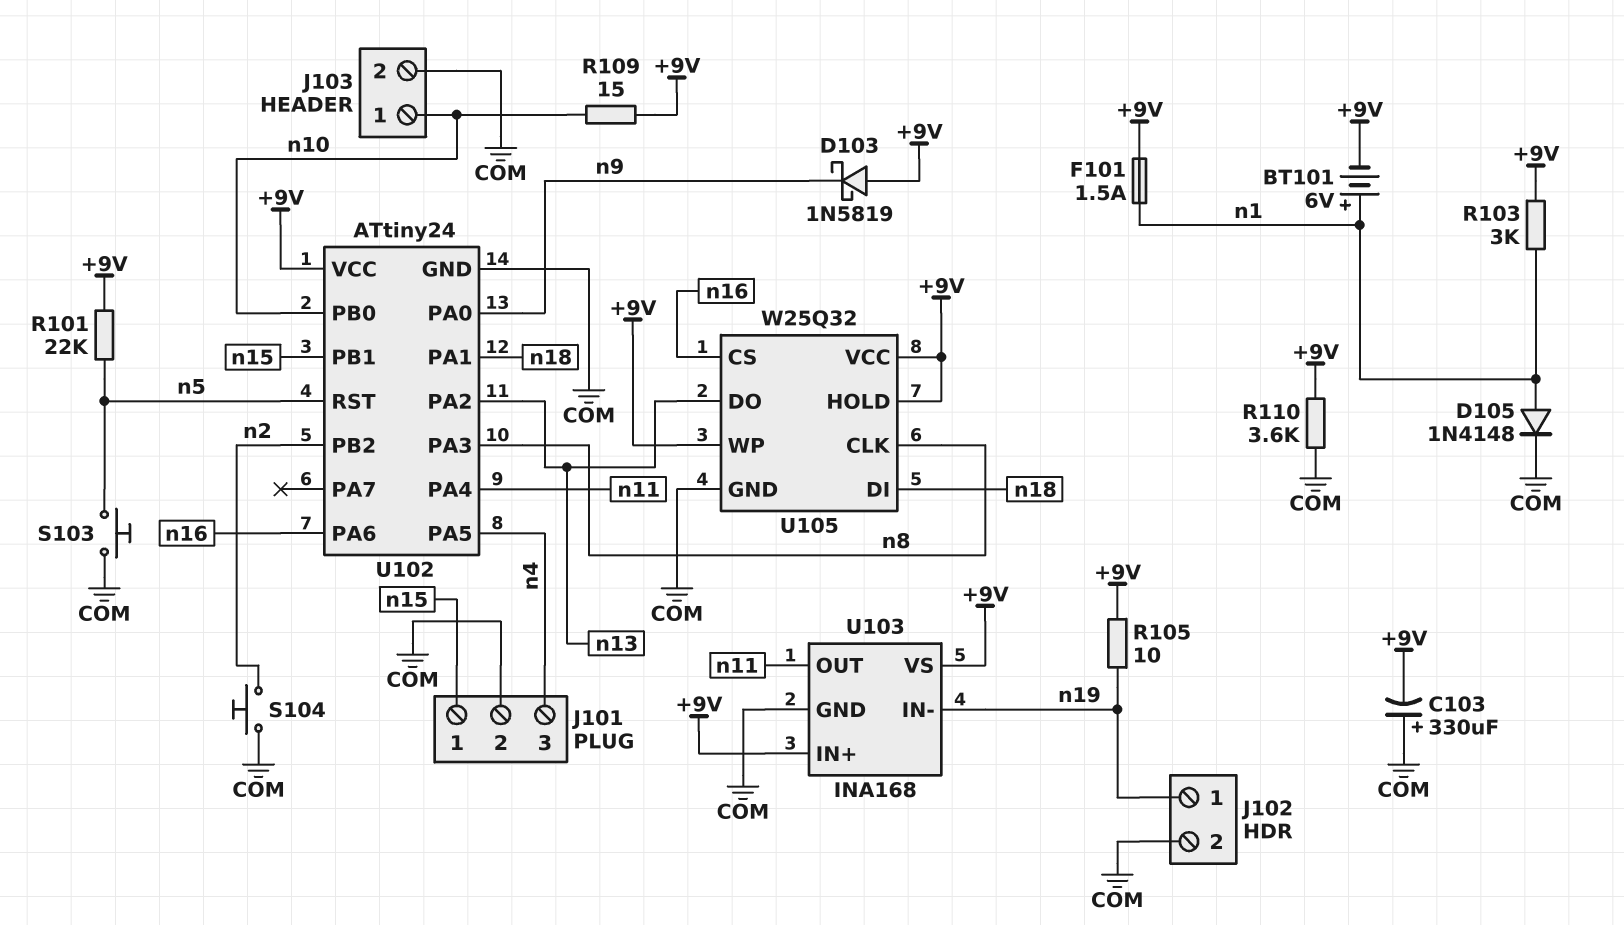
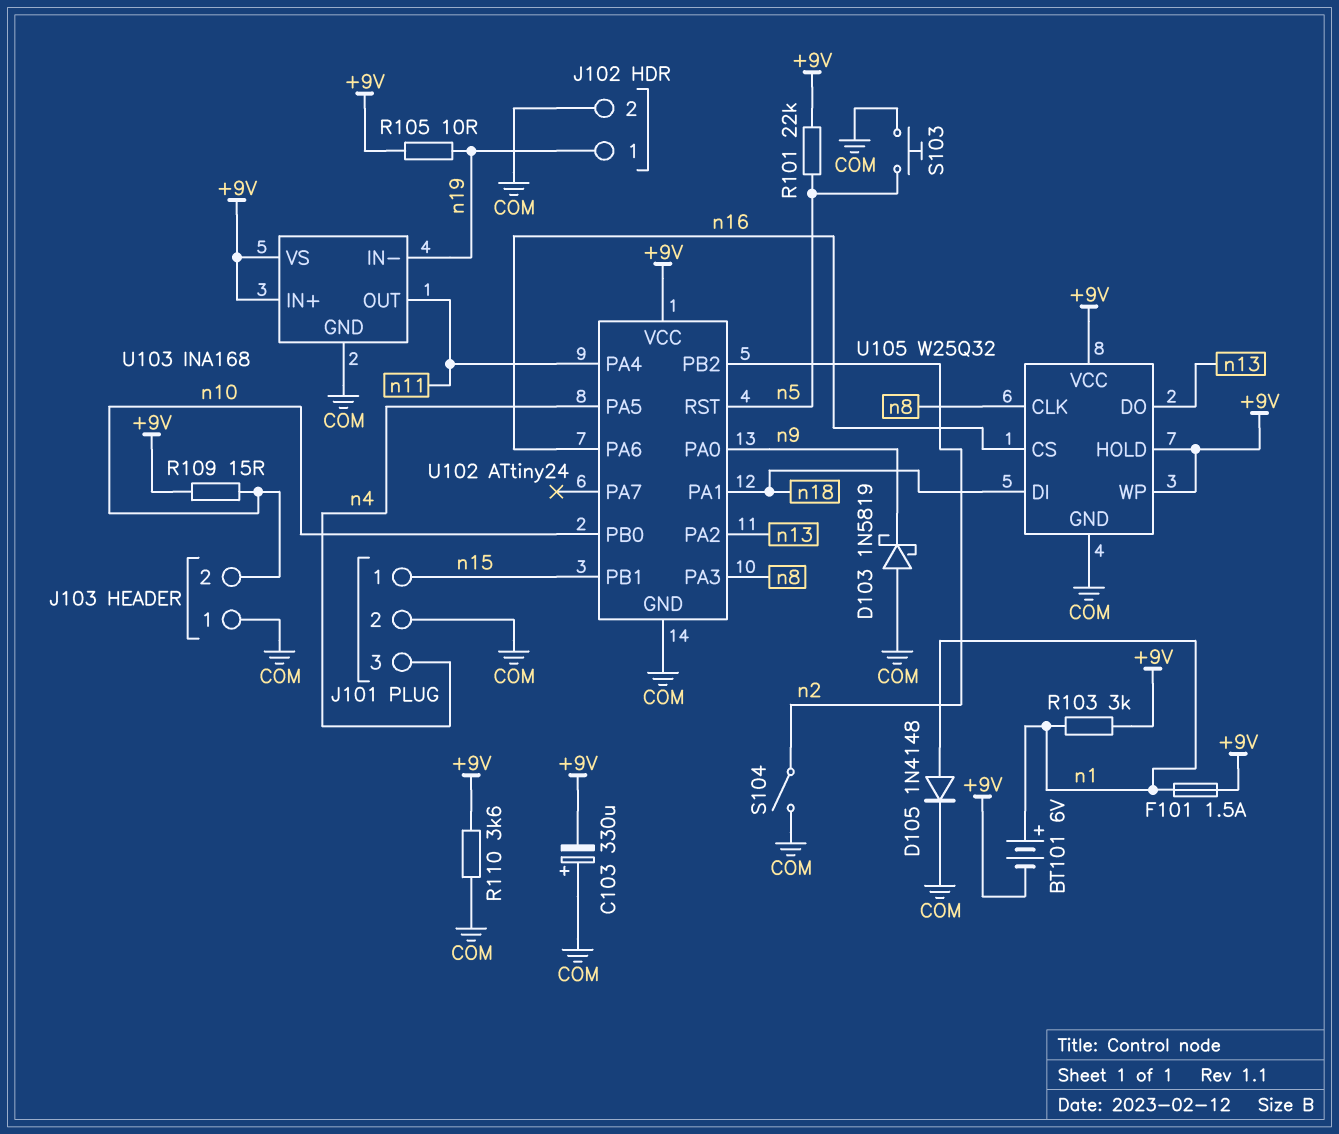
D103: schottky 1N5819 (A +9V, K n9) -> schottky 1N5819 (A COM, K n9)
J103 pin 1: n10 -> COM
J103 pin 2: COM -> n10
S104: button (COM, n2) -> switch (COM, n2)

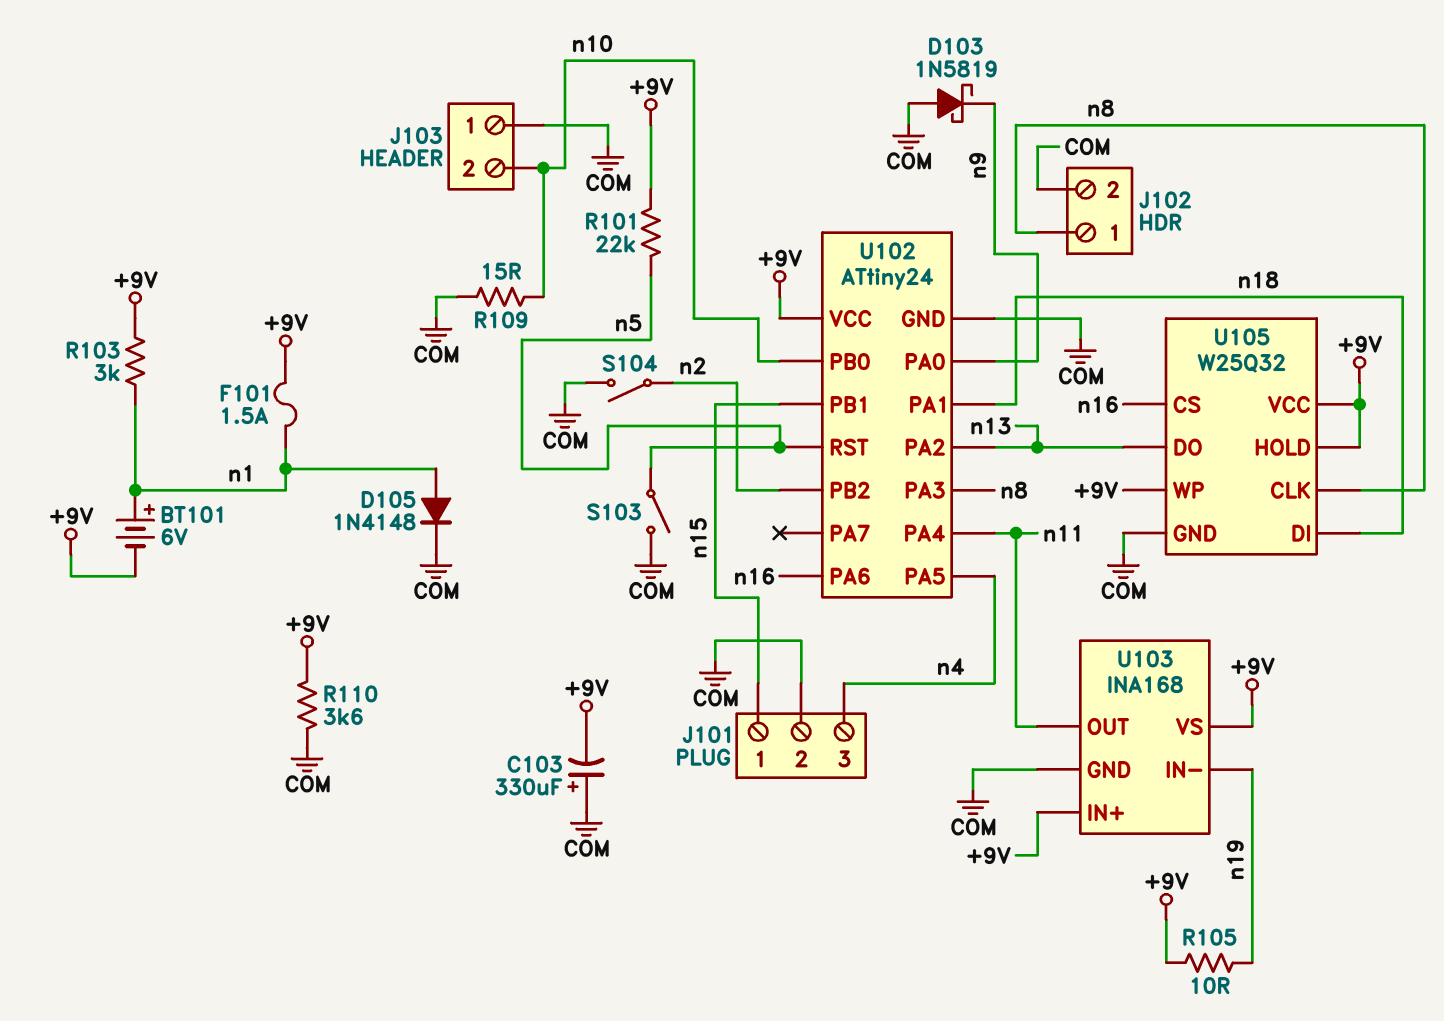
J102 pin 1: n19 -> n8
R109: 15 (+9V, n10) -> 15 (COM, n10)
S103: button (COM, n5) -> switch (COM, n5)

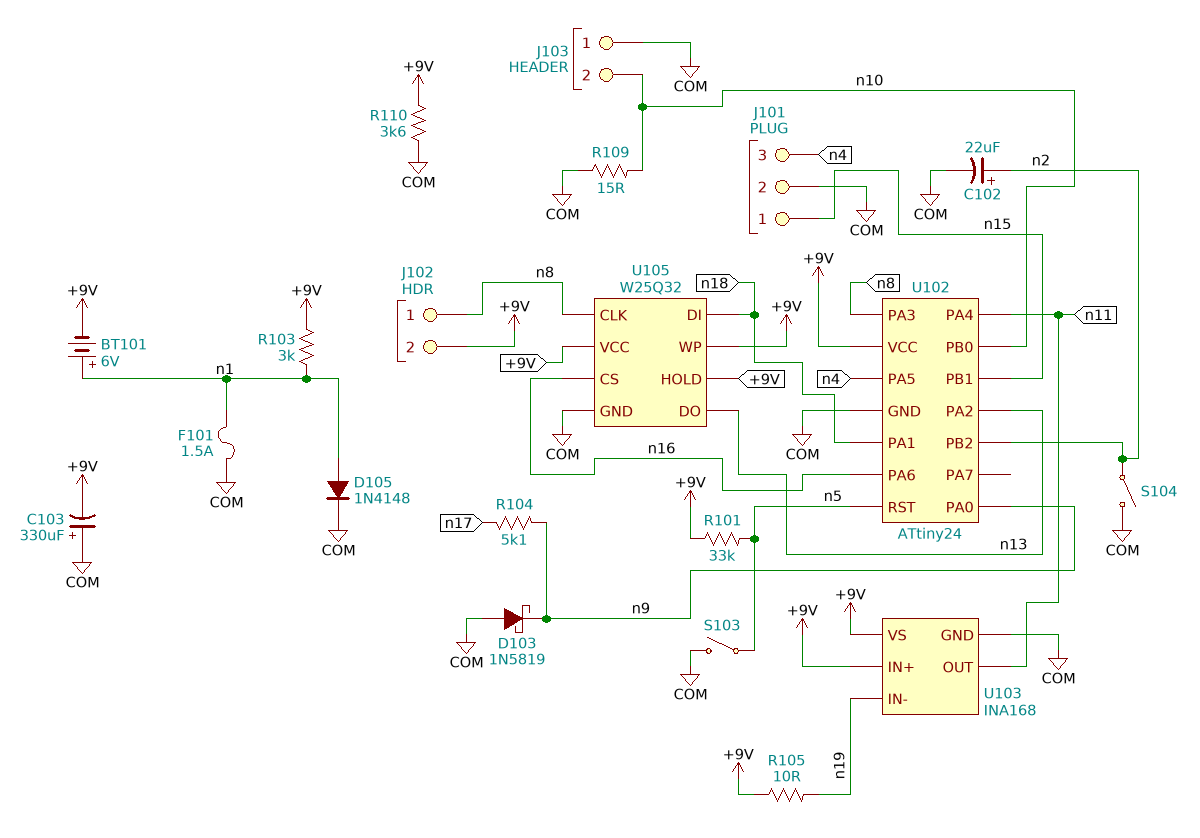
C102: none -> 22uF (plus n2, minus COM)
F101: 1.5A (+9V, n1) -> 1.5A (COM, n1)
J102 pin 2: COM -> +9V
R101: 22k (+9V, n5) -> 33k (+9V, n5)
R104: none -> 5.1k (n9, n17)

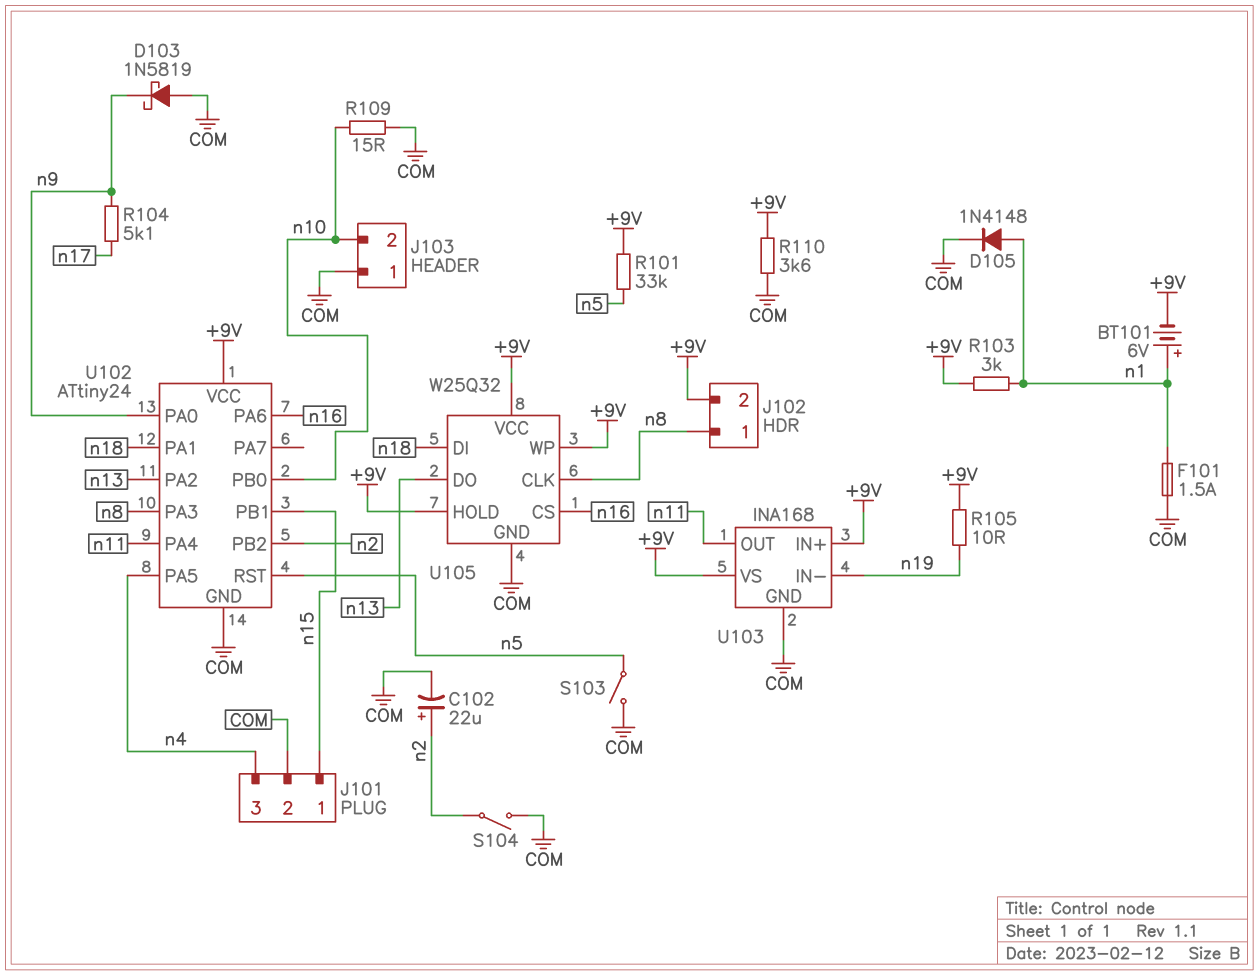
C103: 330uF (plus COM, minus +9V) -> none

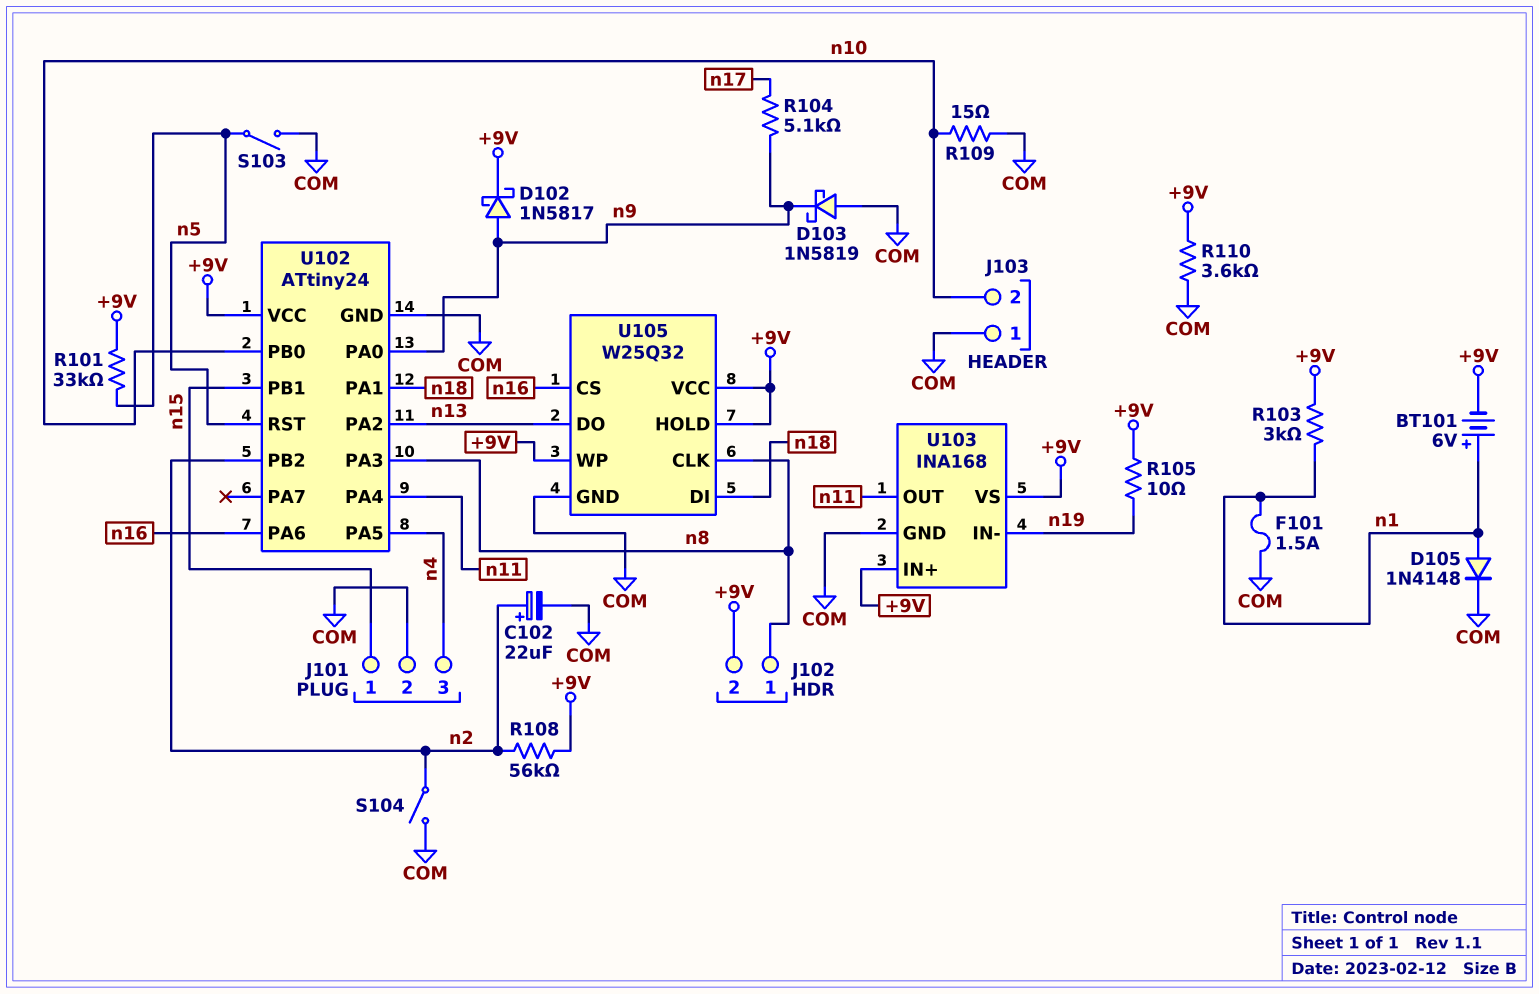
D102: none -> schottky 1N5817 (A n9, K +9V)
R108: none -> 56k (+9V, n2)

